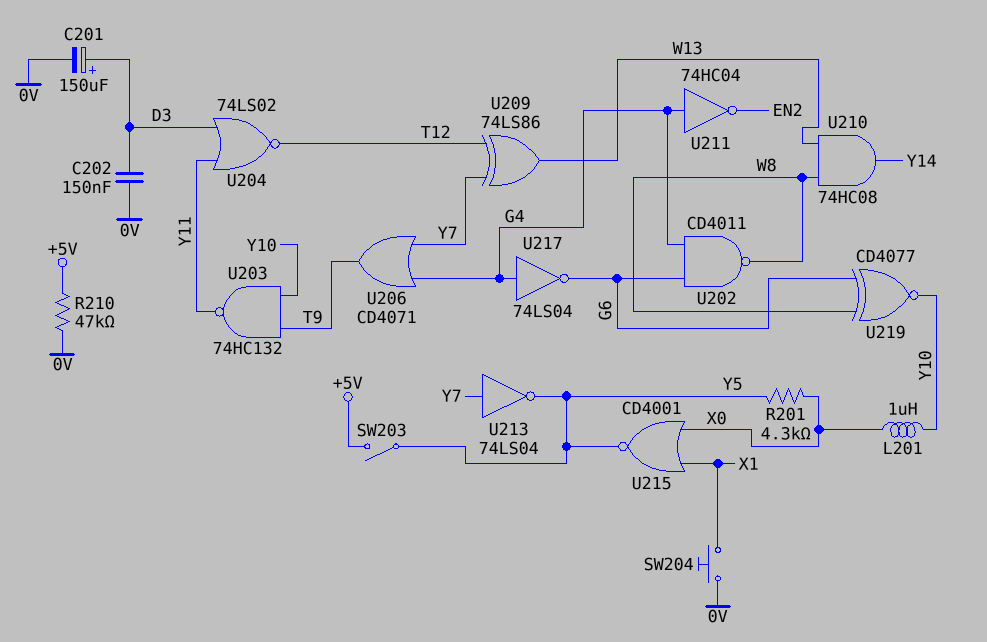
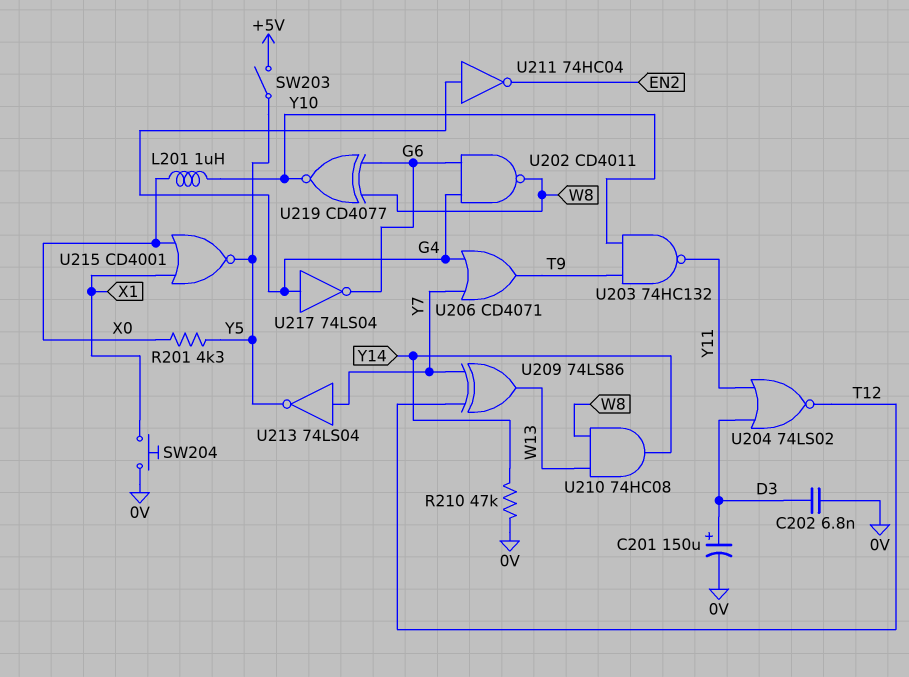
C202: 150nF (0V, D3) -> 6.8nF (0V, D3)
R210: 47k (+5V, 0V) -> 47k (0V, Y14)

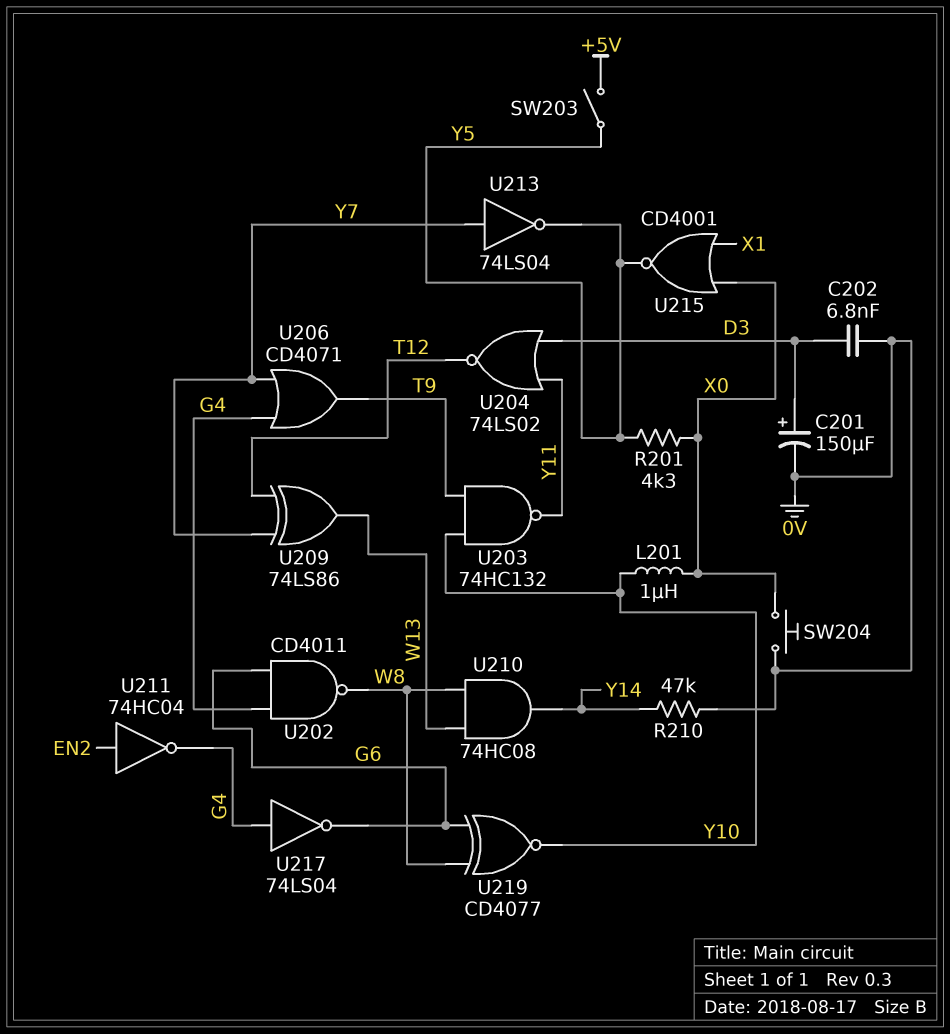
SW204: button (0V, X1) -> button (0V, X0)
U211: NOT 74HC04 (in G4, out EN2) -> NOT 74HC04 (in EN2, out G4)

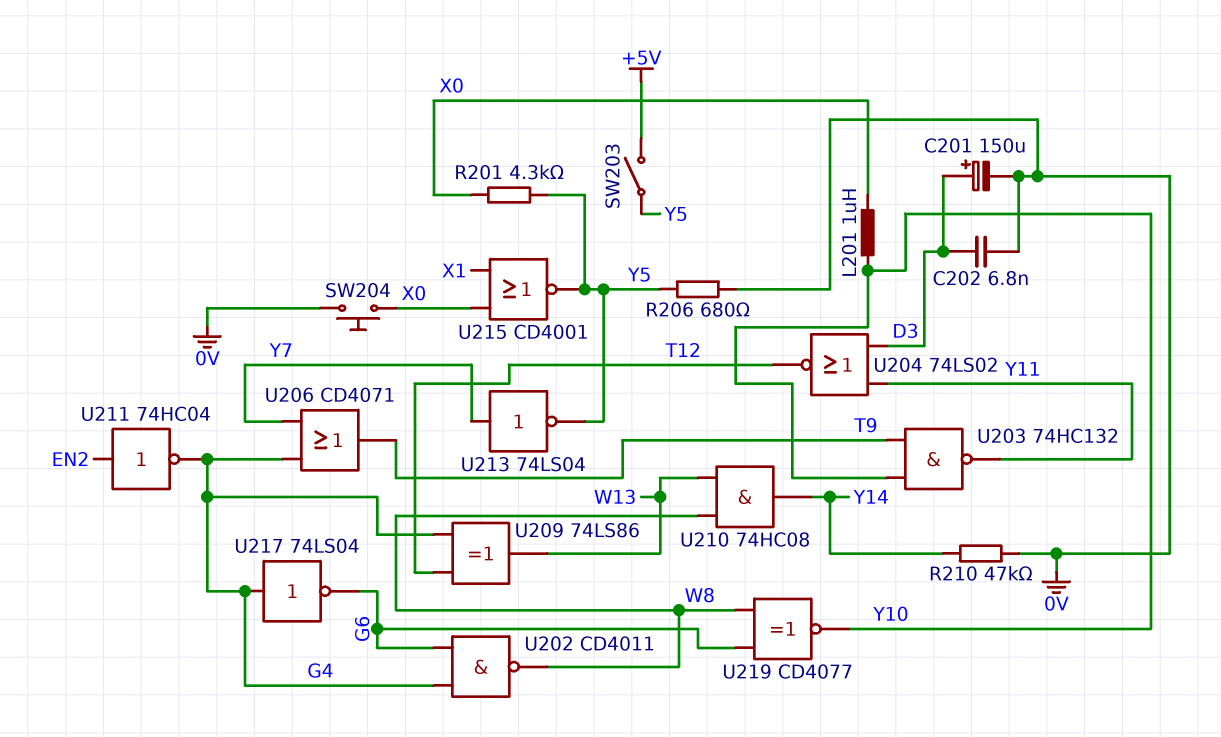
R206: none -> 680 (0V, Y5)
U209: XOR 74LS86 (in T12, in Y7, out W13) -> XOR 74LS86 (in G4, in T12, out W13)

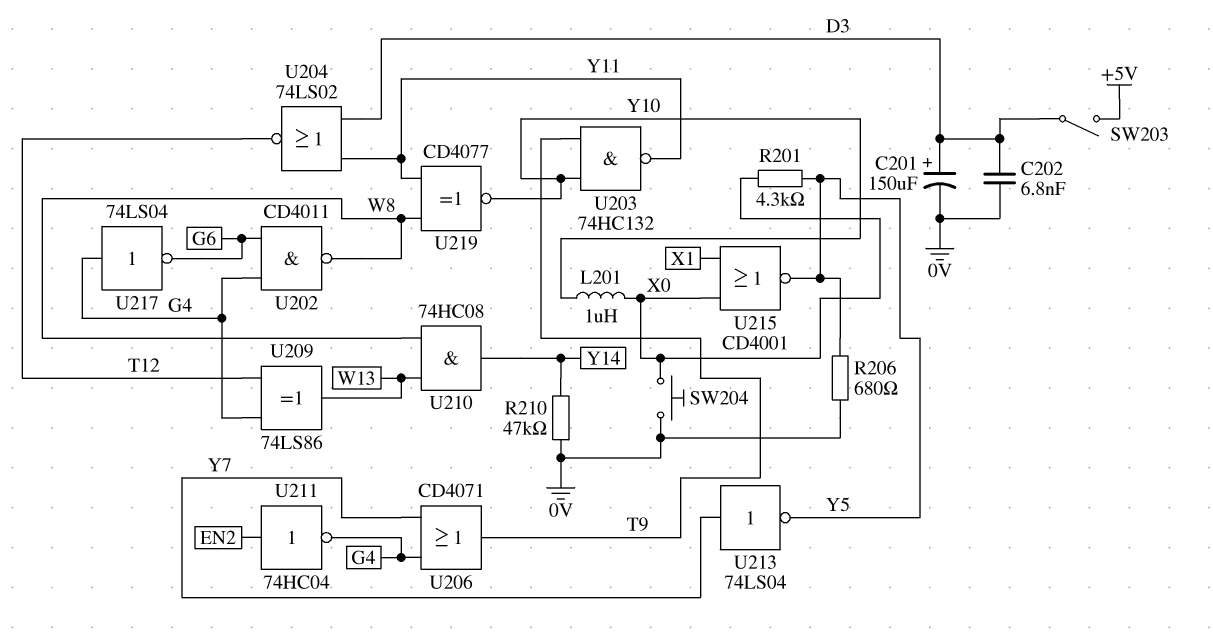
SW203: switch (+5V, Y5) -> switch (+5V, D3)
U219: XNOR CD4077 (in G6, in W8, out Y10) -> XNOR CD4077 (in W8, in Y11, out Y10)

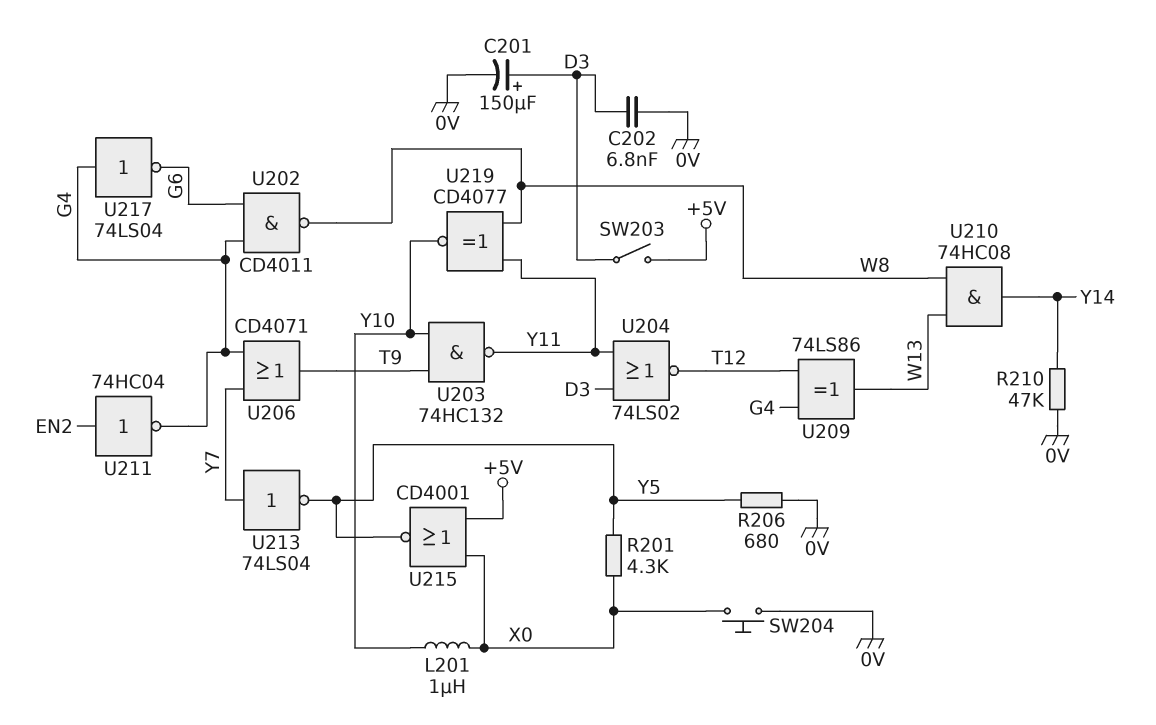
U215: NOR CD4001 (in X0, in X1, out Y5) -> NOR CD4001 (in +5V, in X0, out Y5)

